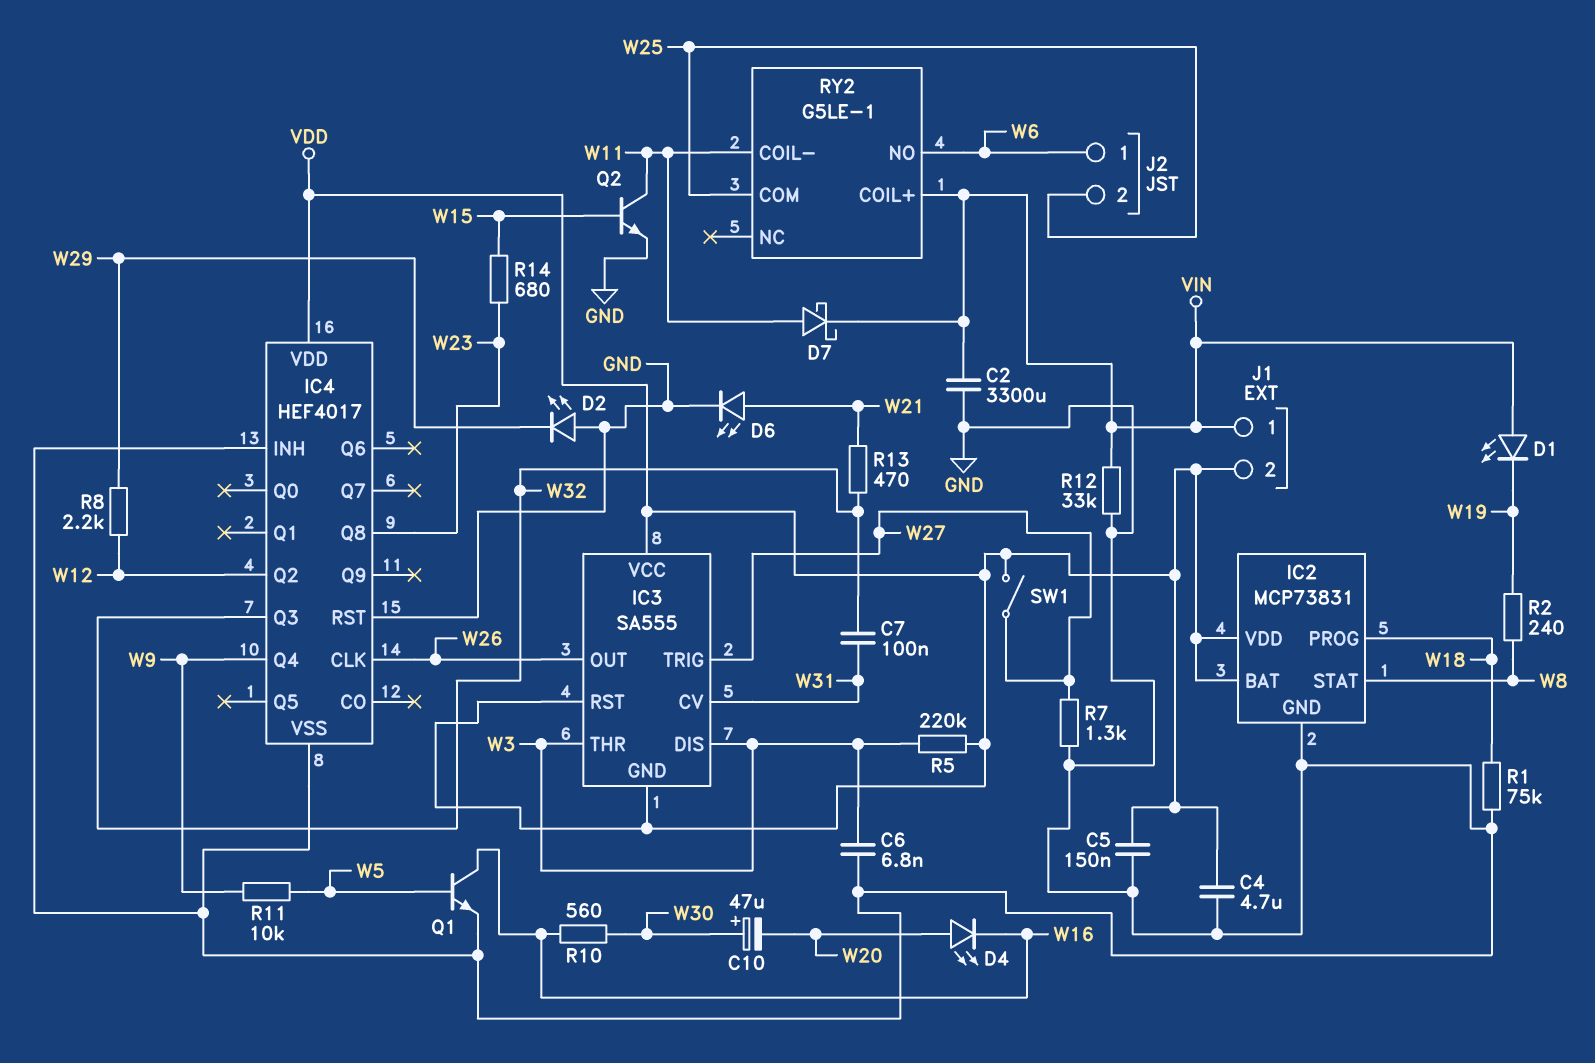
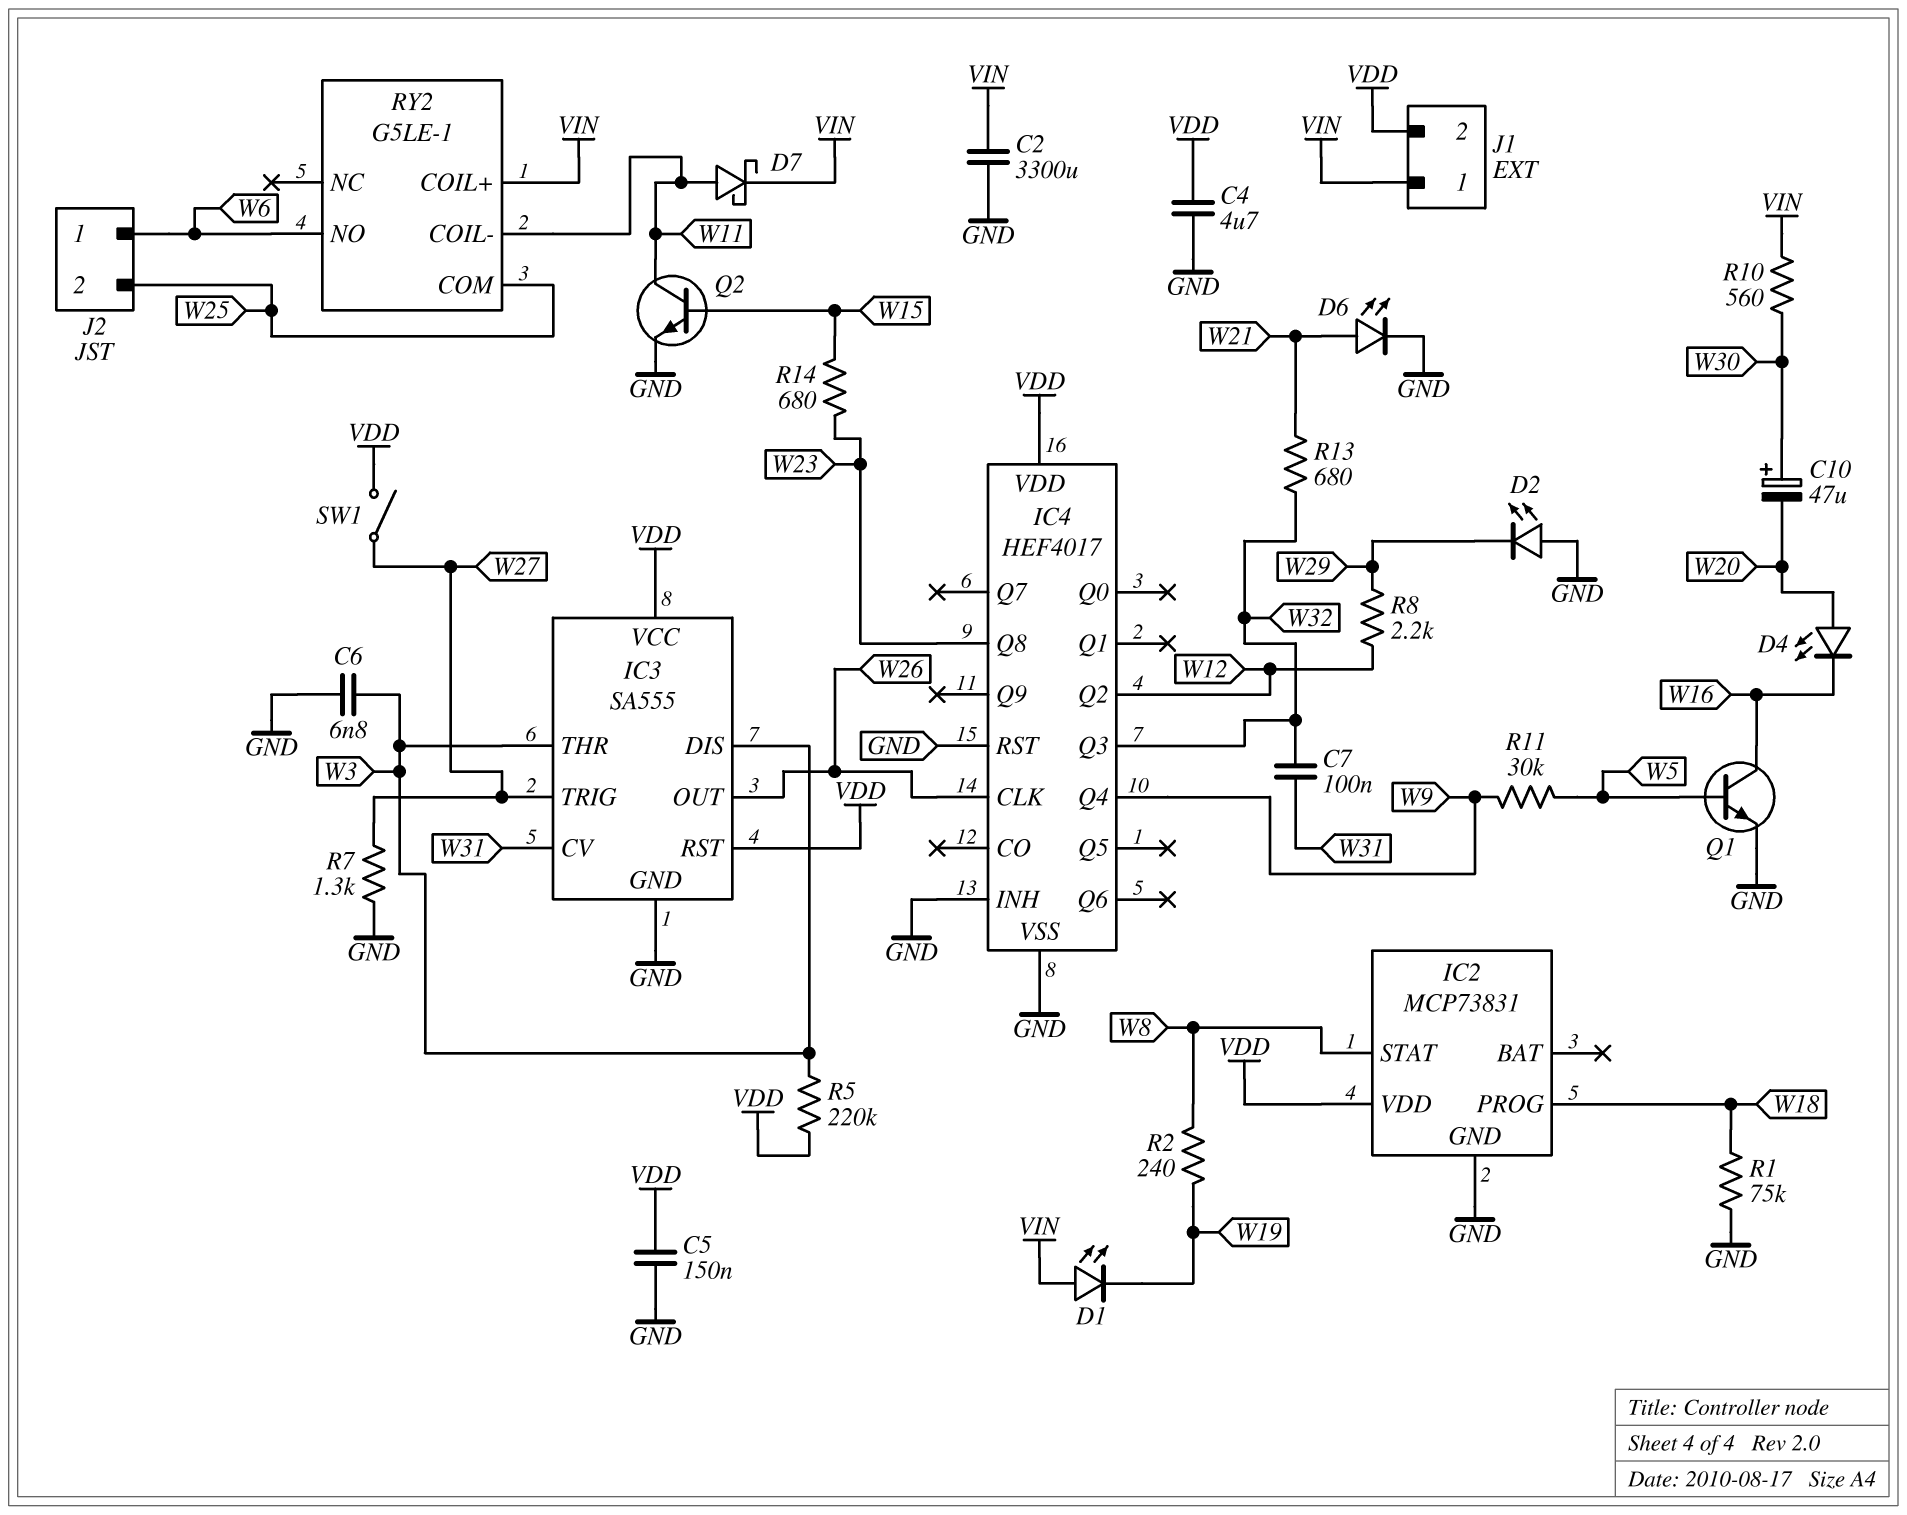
IC2 pin BAT: VDD -> none
IC3 pin GND: VDD -> GND
R10: 560 (W16, W30) -> 560 (VIN, W30)
R11: 10k (W5, W9) -> 30k (W5, W9)
R12: 33k (GND, VIN) -> none
R13: 470 (W21, W32) -> 680 (W21, W32)

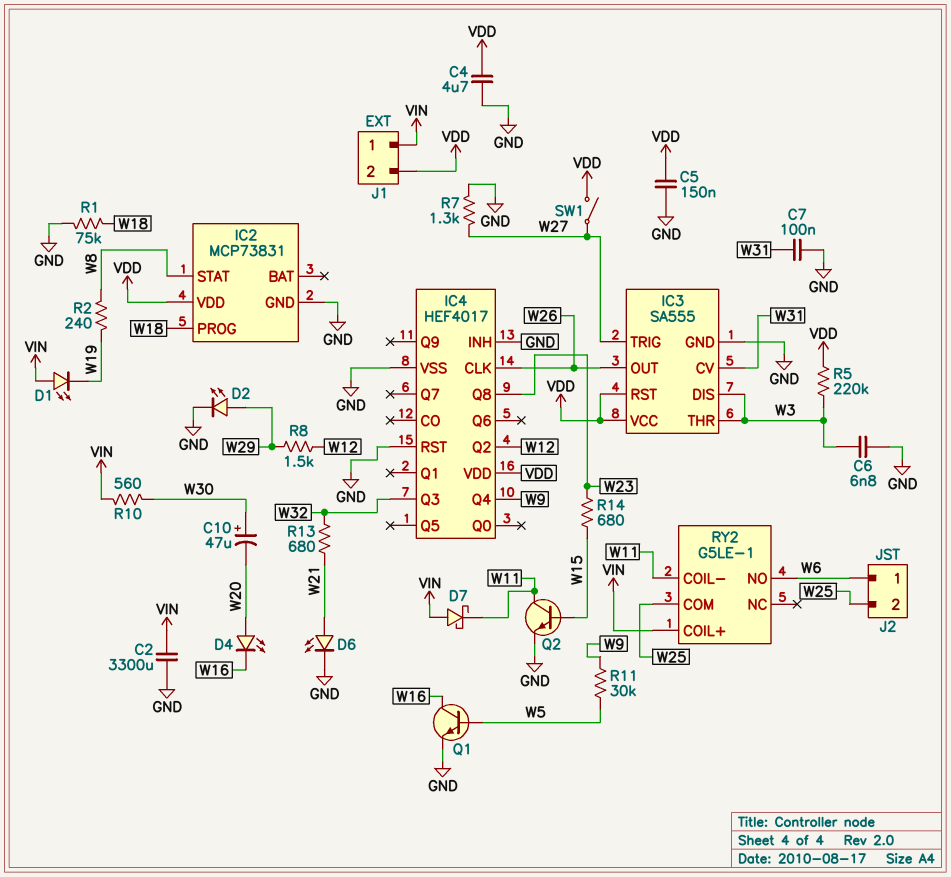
C7: 100nF (W31, W32) -> 100nF (GND, W31)
D2: LED (A GND, K W29) -> LED (A W29, K GND)
D7: schottky (A W11, K VIN) -> schottky (A VIN, K W11)
R8: 2.2k (W12, W29) -> 1.5k (W12, W29)

